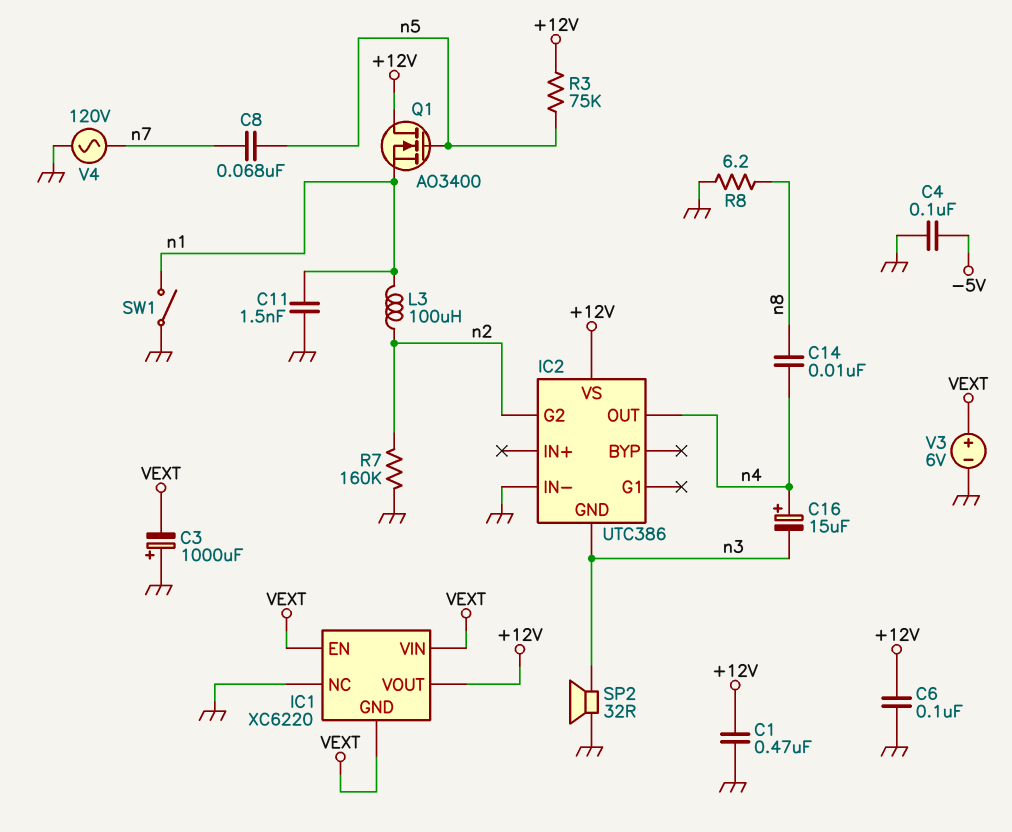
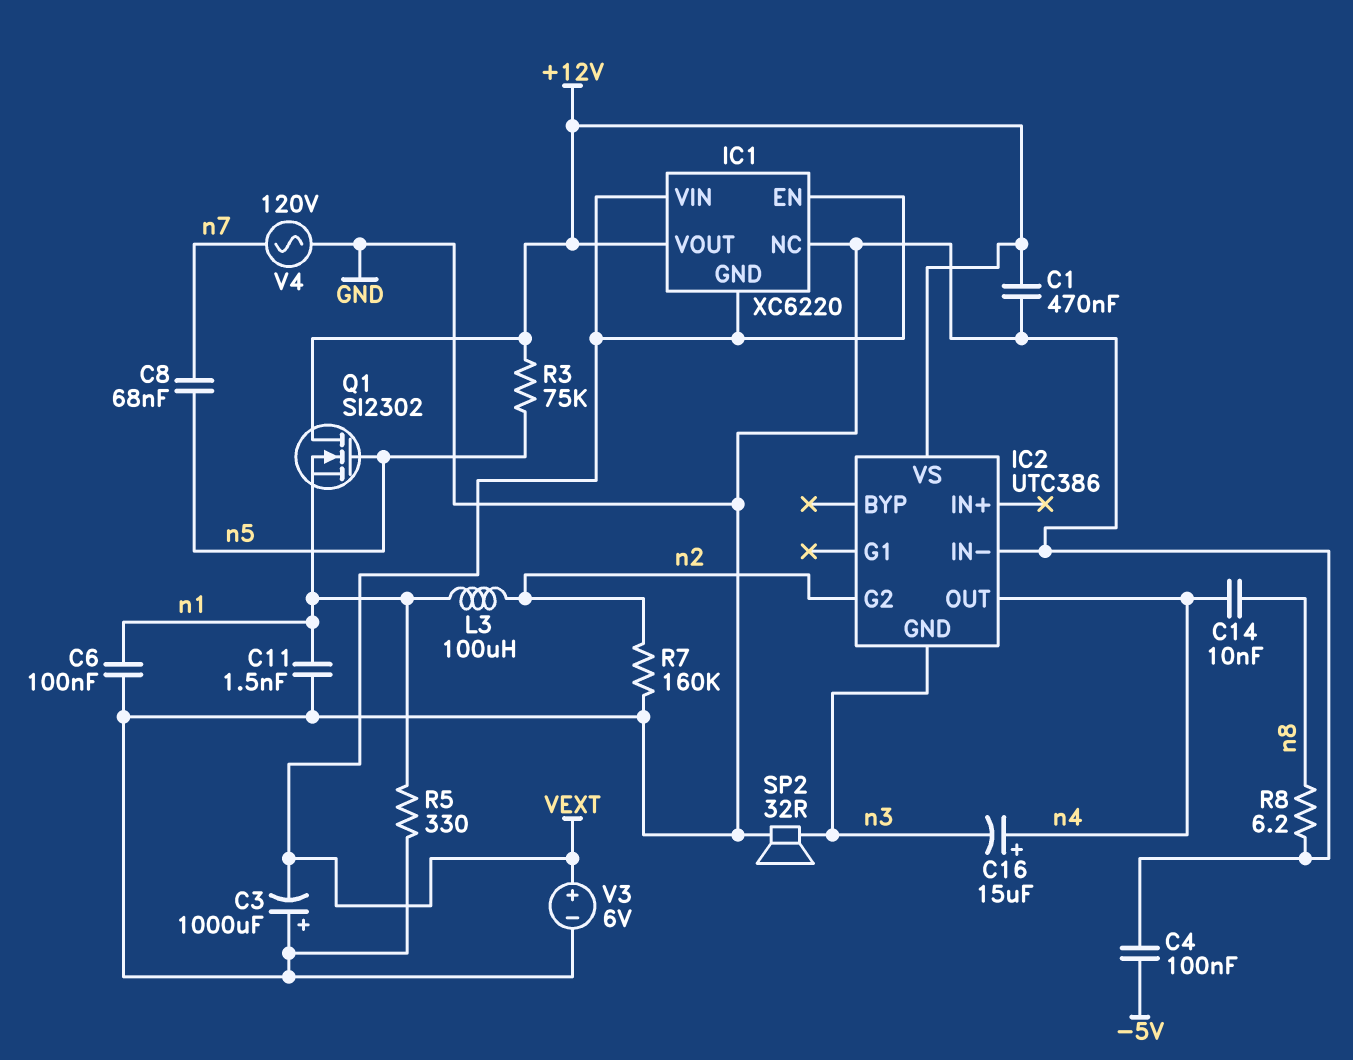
C6: 100nF (+12V, GND) -> 100nF (GND, n1)
Q1: NMOS AO3400 (G n5, D +12V, S n1) -> NMOS SI2302 (G n5, D +12V, S n1)
R5: none -> 330 (GND, n1)
SW1: switch (GND, n1) -> none

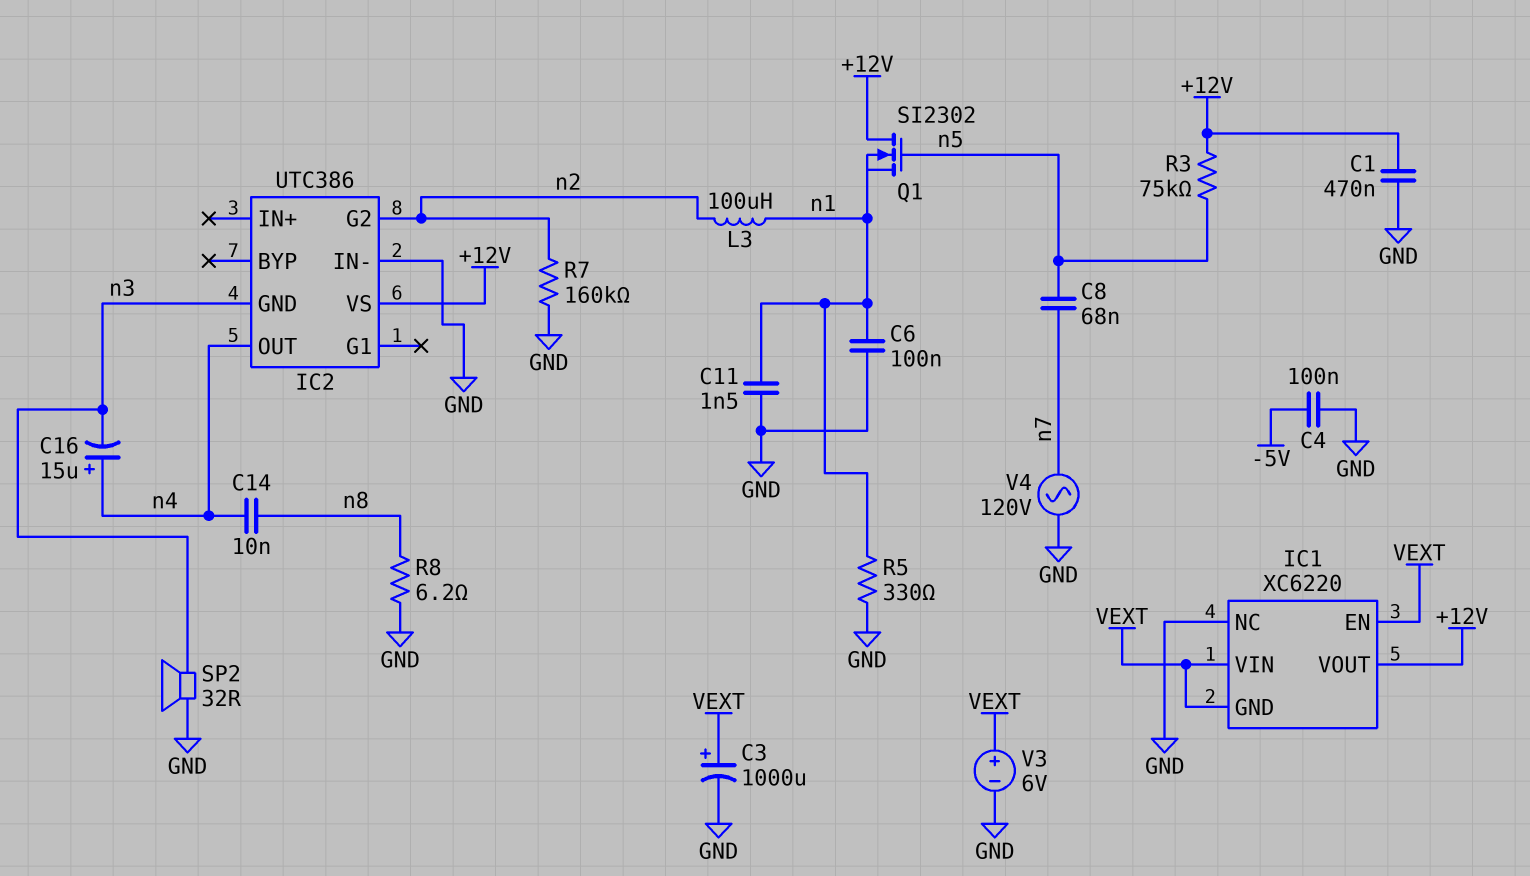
C3: 1000uF (plus GND, minus VEXT) -> 1000uF (plus VEXT, minus GND)

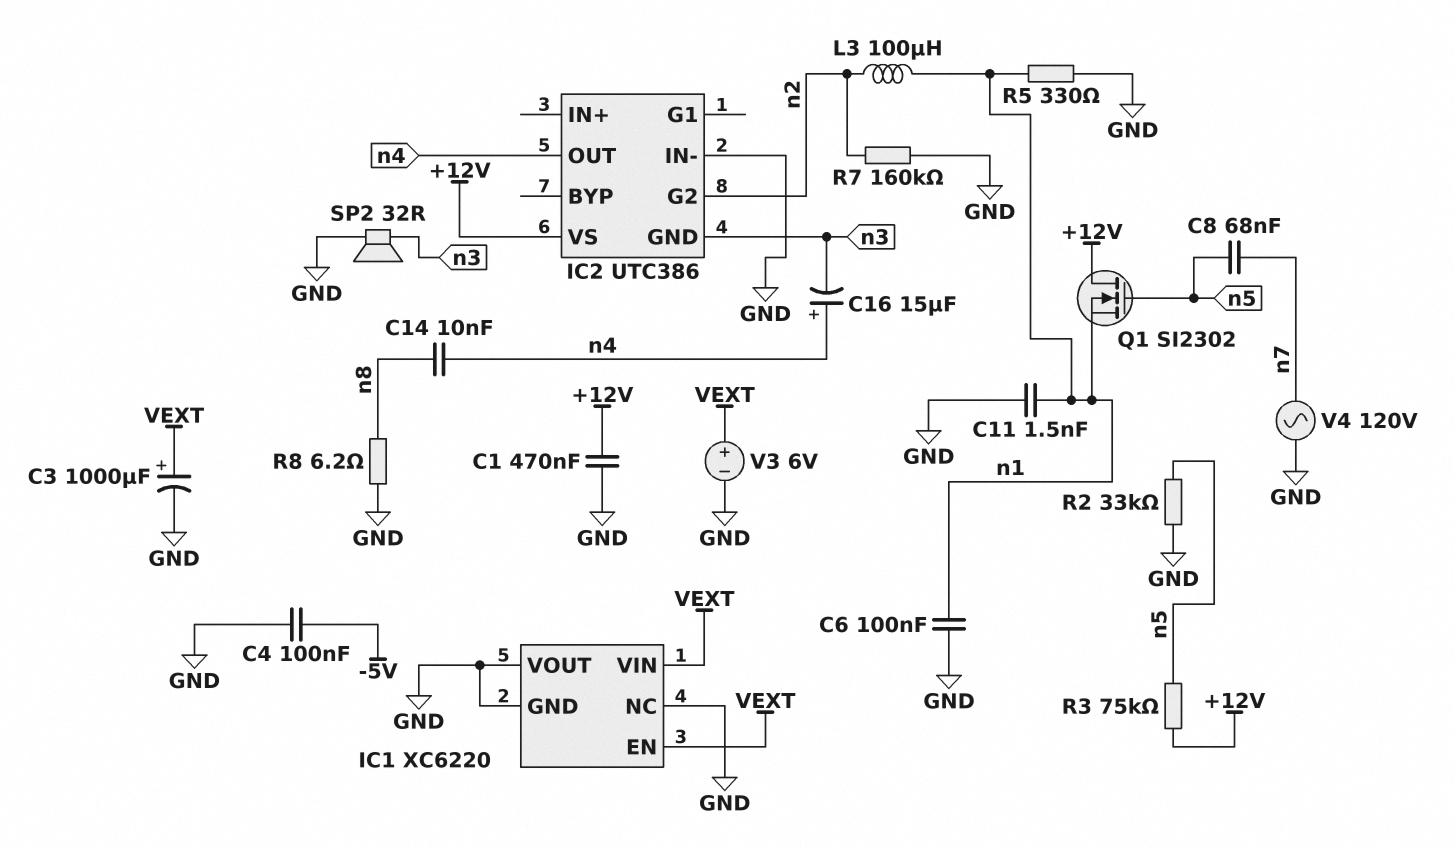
IC1 pin GND: VEXT -> GND
IC1 pin VOUT: +12V -> GND
R2: none -> 33k (GND, n5)

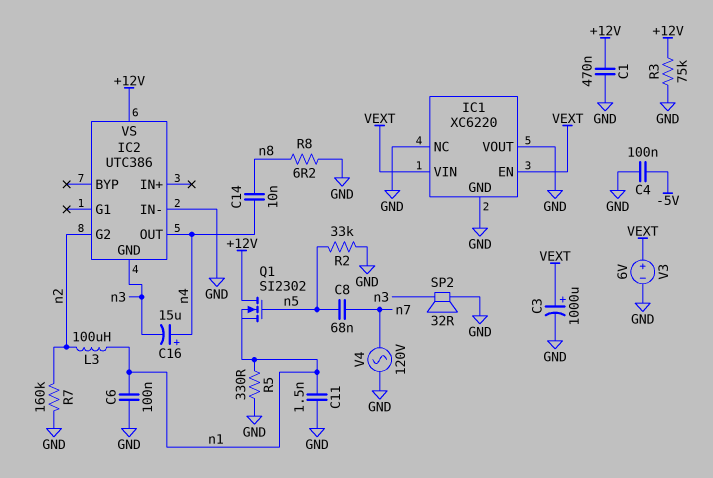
R3: 75k (+12V, n5) -> 75k (+12V, GND)

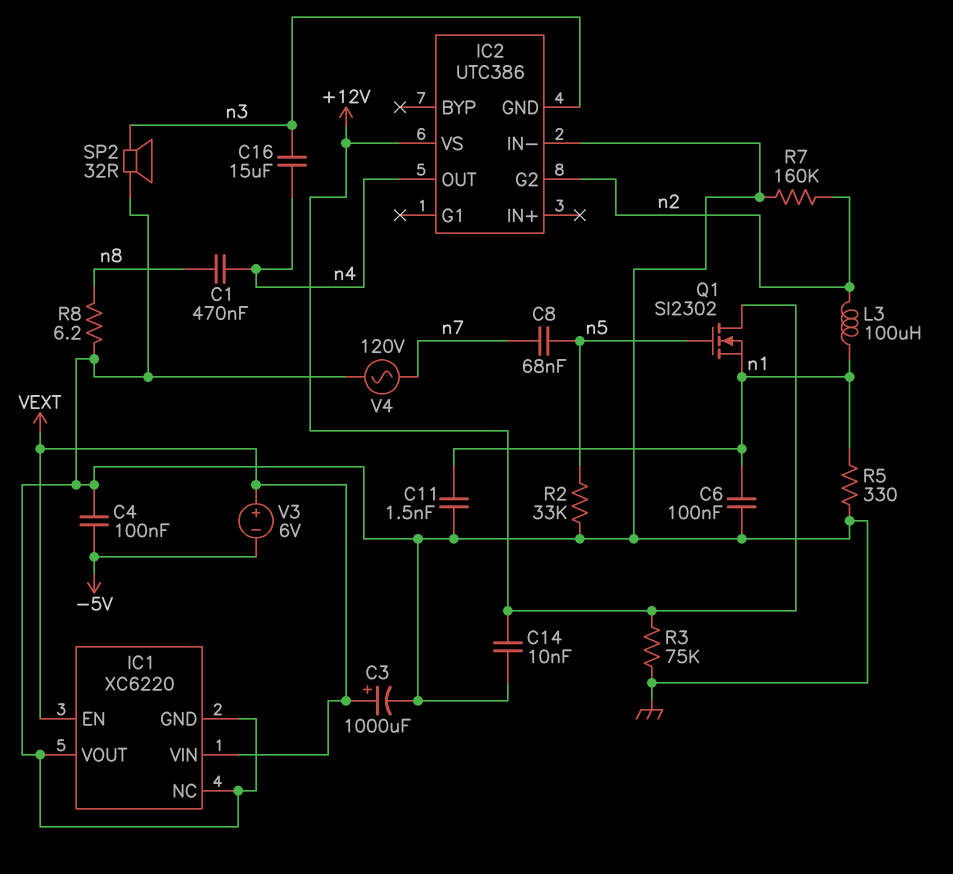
C1: 470nF (+12V, GND) -> 470nF (n4, n8)
C14: 10nF (n4, n8) -> 10nF (+12V, GND)
C16: 15uF (plus n4, minus n3) -> 15uF (n3, n4)
V3: 6V (plus VEXT, minus GND) -> 6V (plus VEXT, minus -5V)

